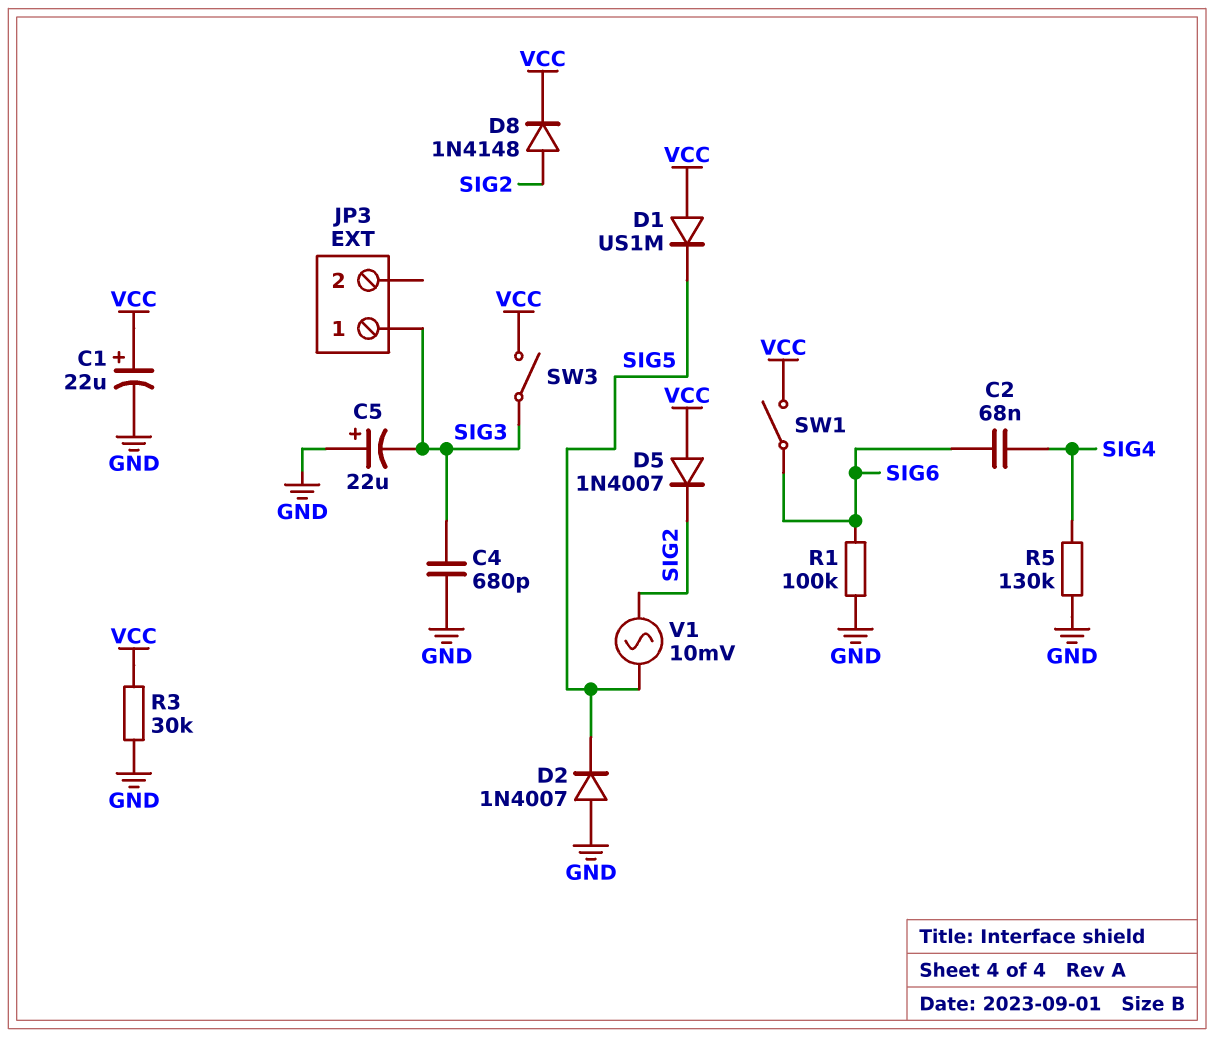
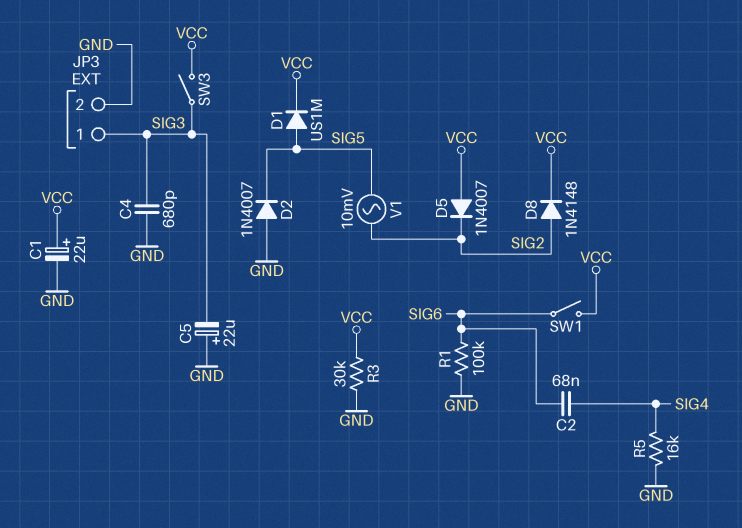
D1: diode US1M (A VCC, K SIG5) -> diode US1M (A SIG5, K VCC)
JP3 pin 2: none -> GND
R5: 130k (GND, SIG4) -> 16k (GND, SIG4)

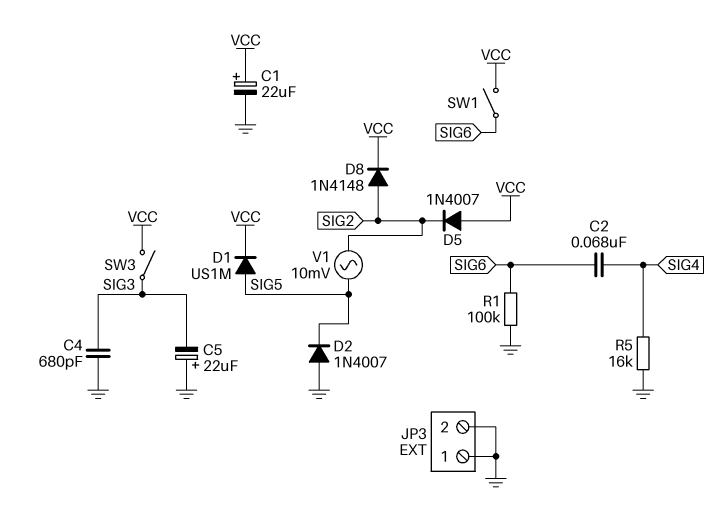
JP3 pin 1: SIG3 -> GND
R3: 30k (GND, VCC) -> none

